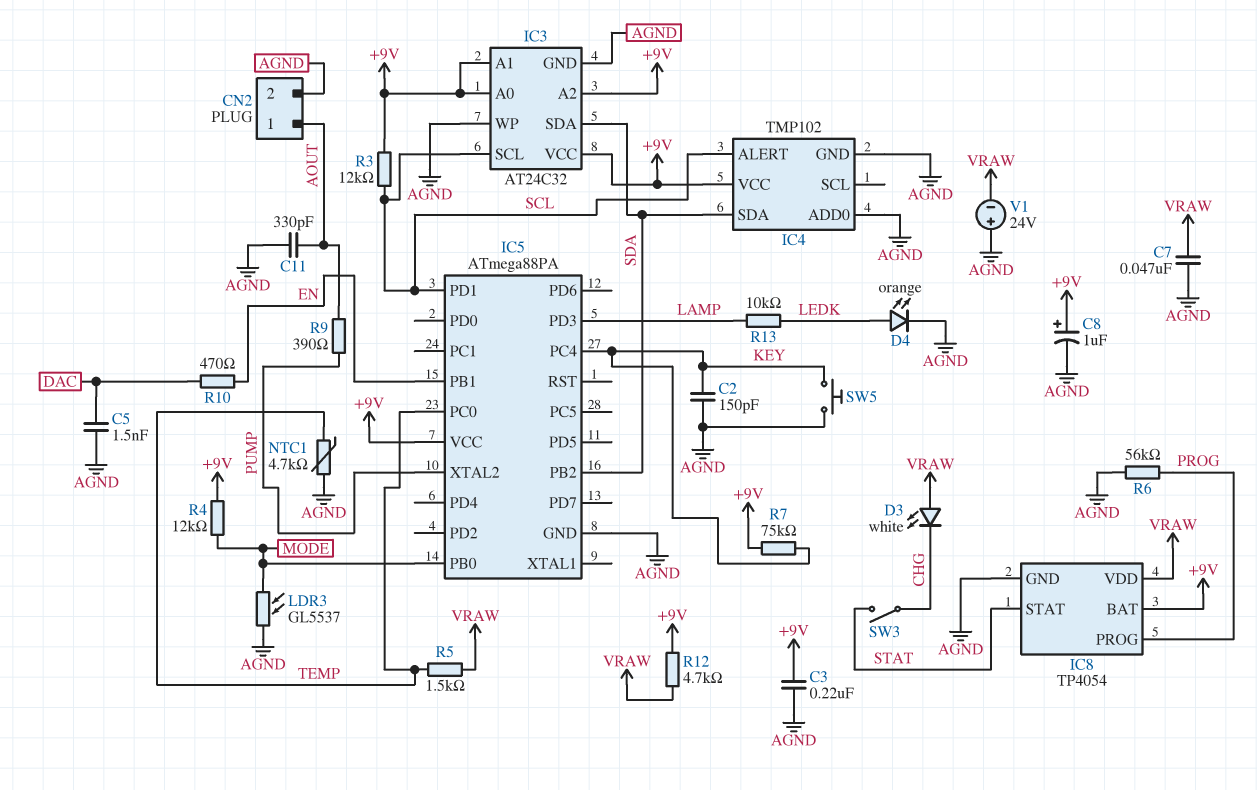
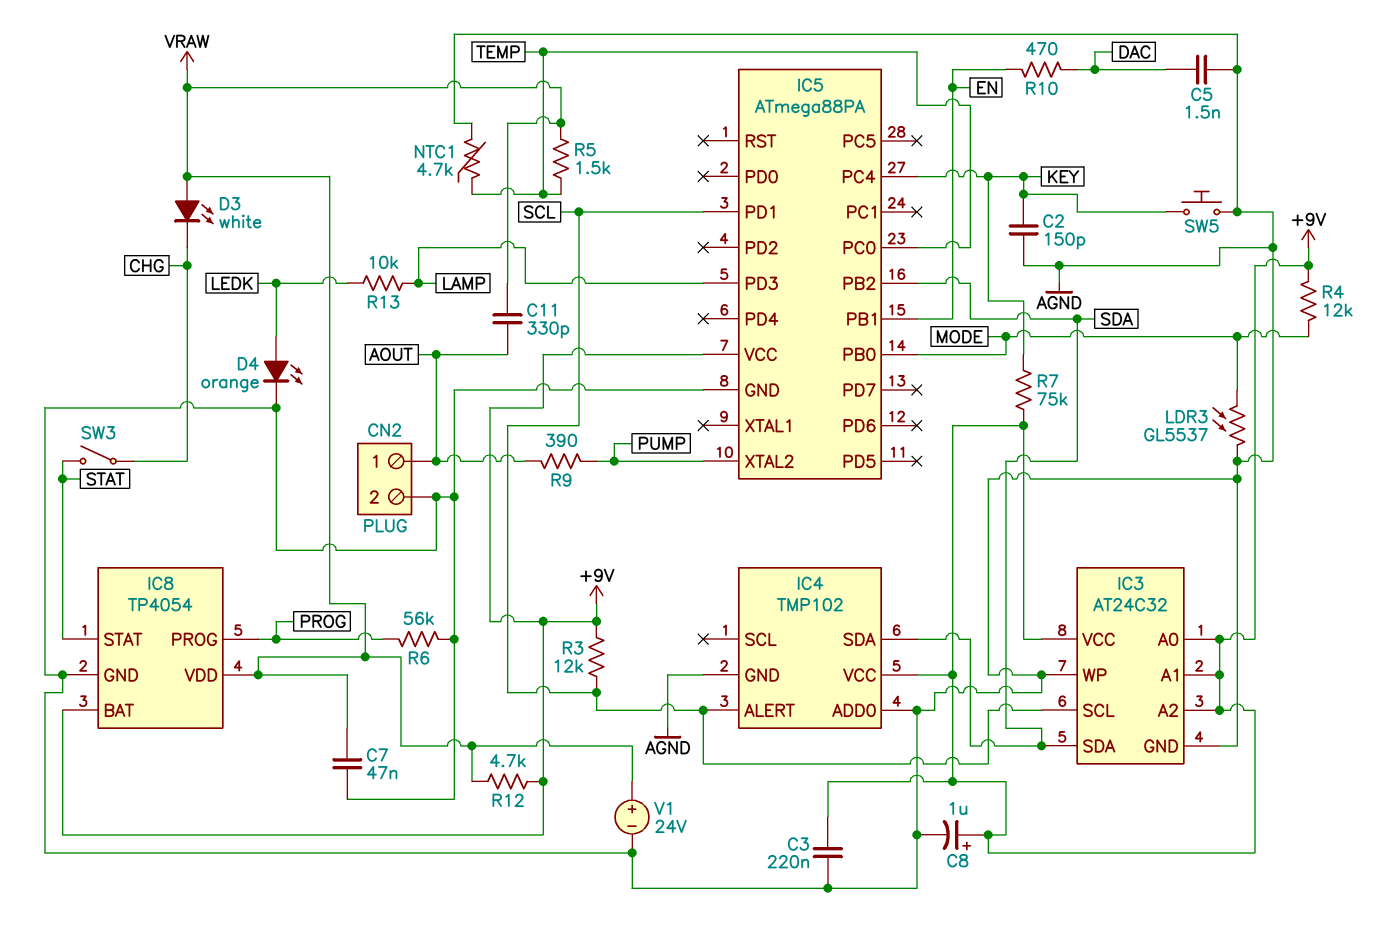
C11: 330pF (AGND, AOUT) -> 330pF (AOUT, VRAW)
V1: 24V (plus AGND, minus VRAW) -> 24V (plus VRAW, minus AGND)

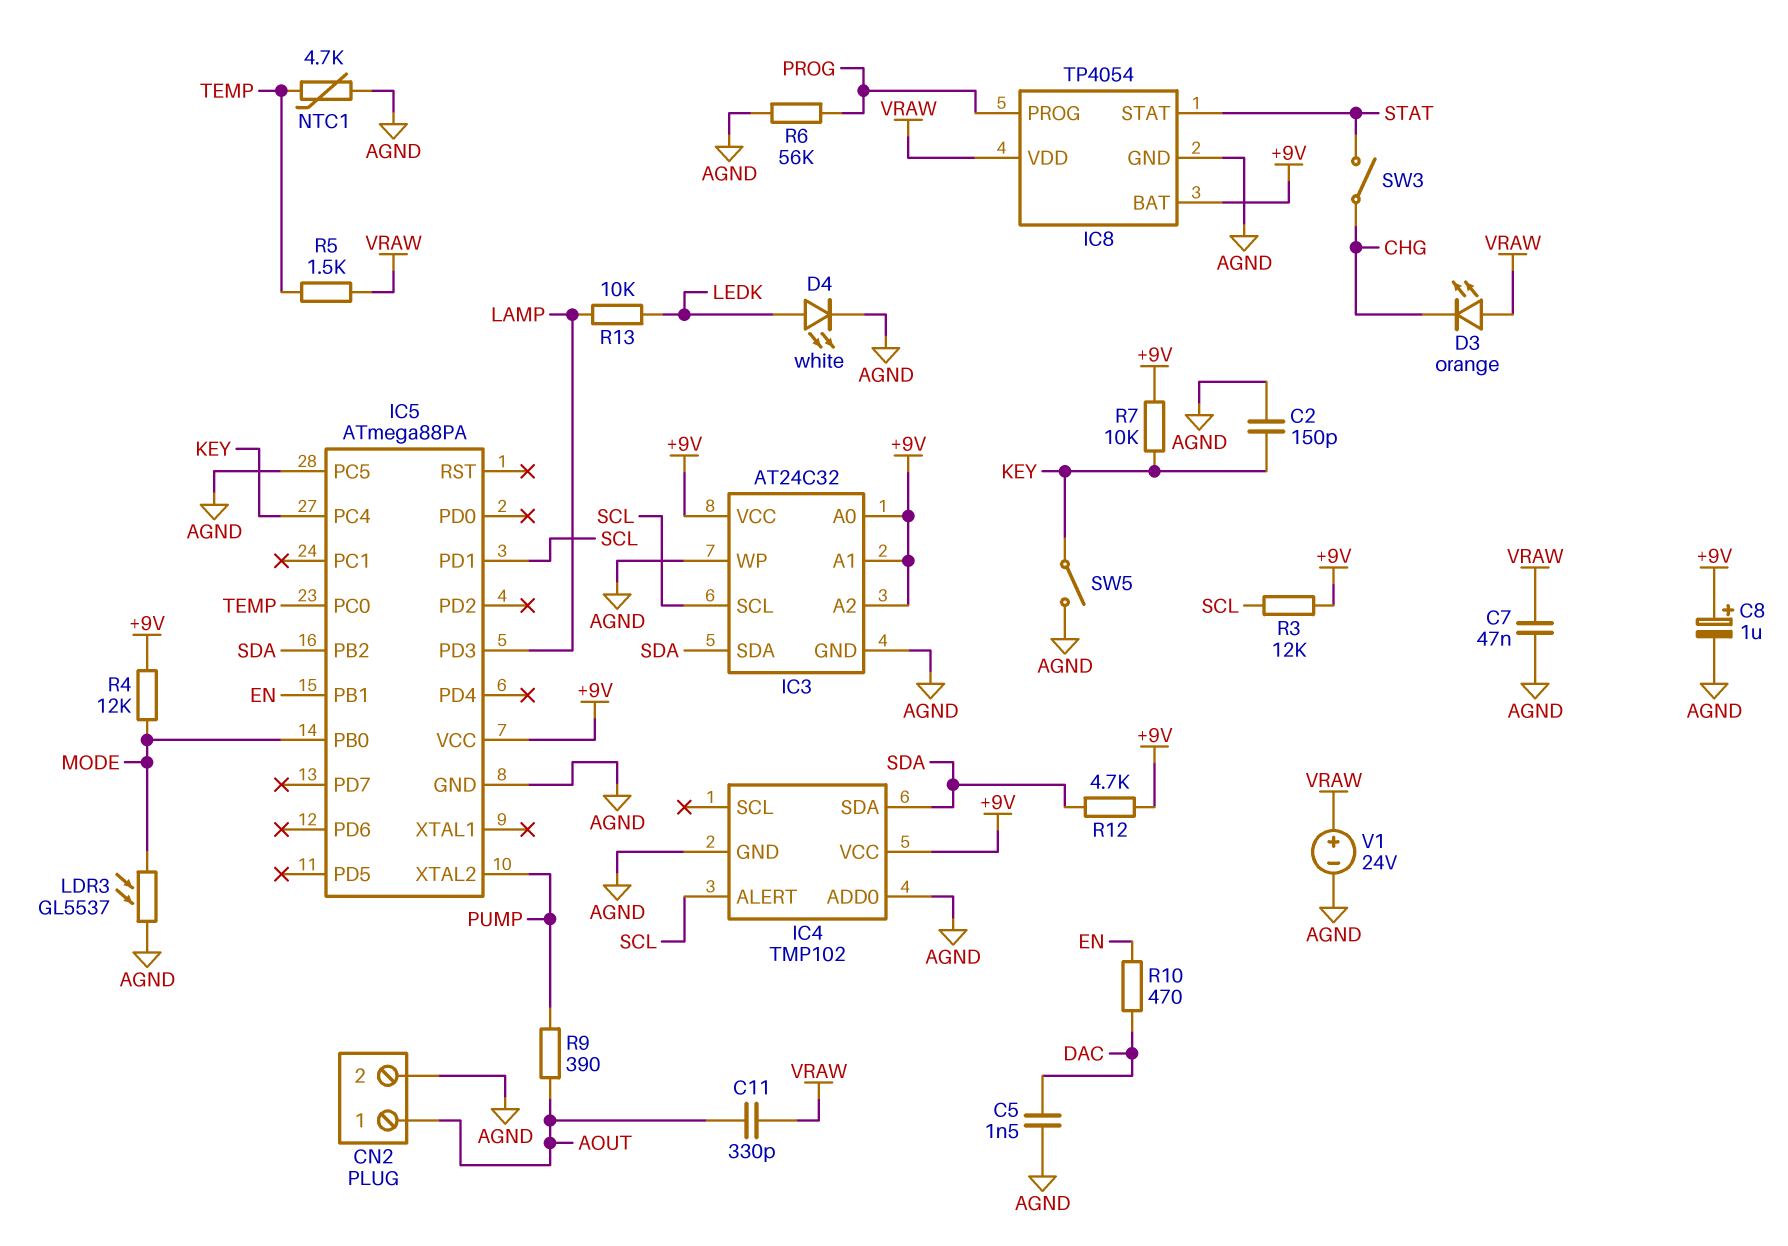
C3: 220nF (+9V, AGND) -> none
D3: LED white (A VRAW, K CHG) -> LED orange (A VRAW, K CHG)
D4: LED orange (A LEDK, K AGND) -> LED white (A LEDK, K AGND)
IC5 pin PC5: none -> AGND
R7: 75k (+9V, KEY) -> 10k (+9V, KEY)
R12: 4.7k (+9V, VRAW) -> 4.7k (+9V, SDA)
SW5: button (AGND, KEY) -> switch (AGND, KEY)

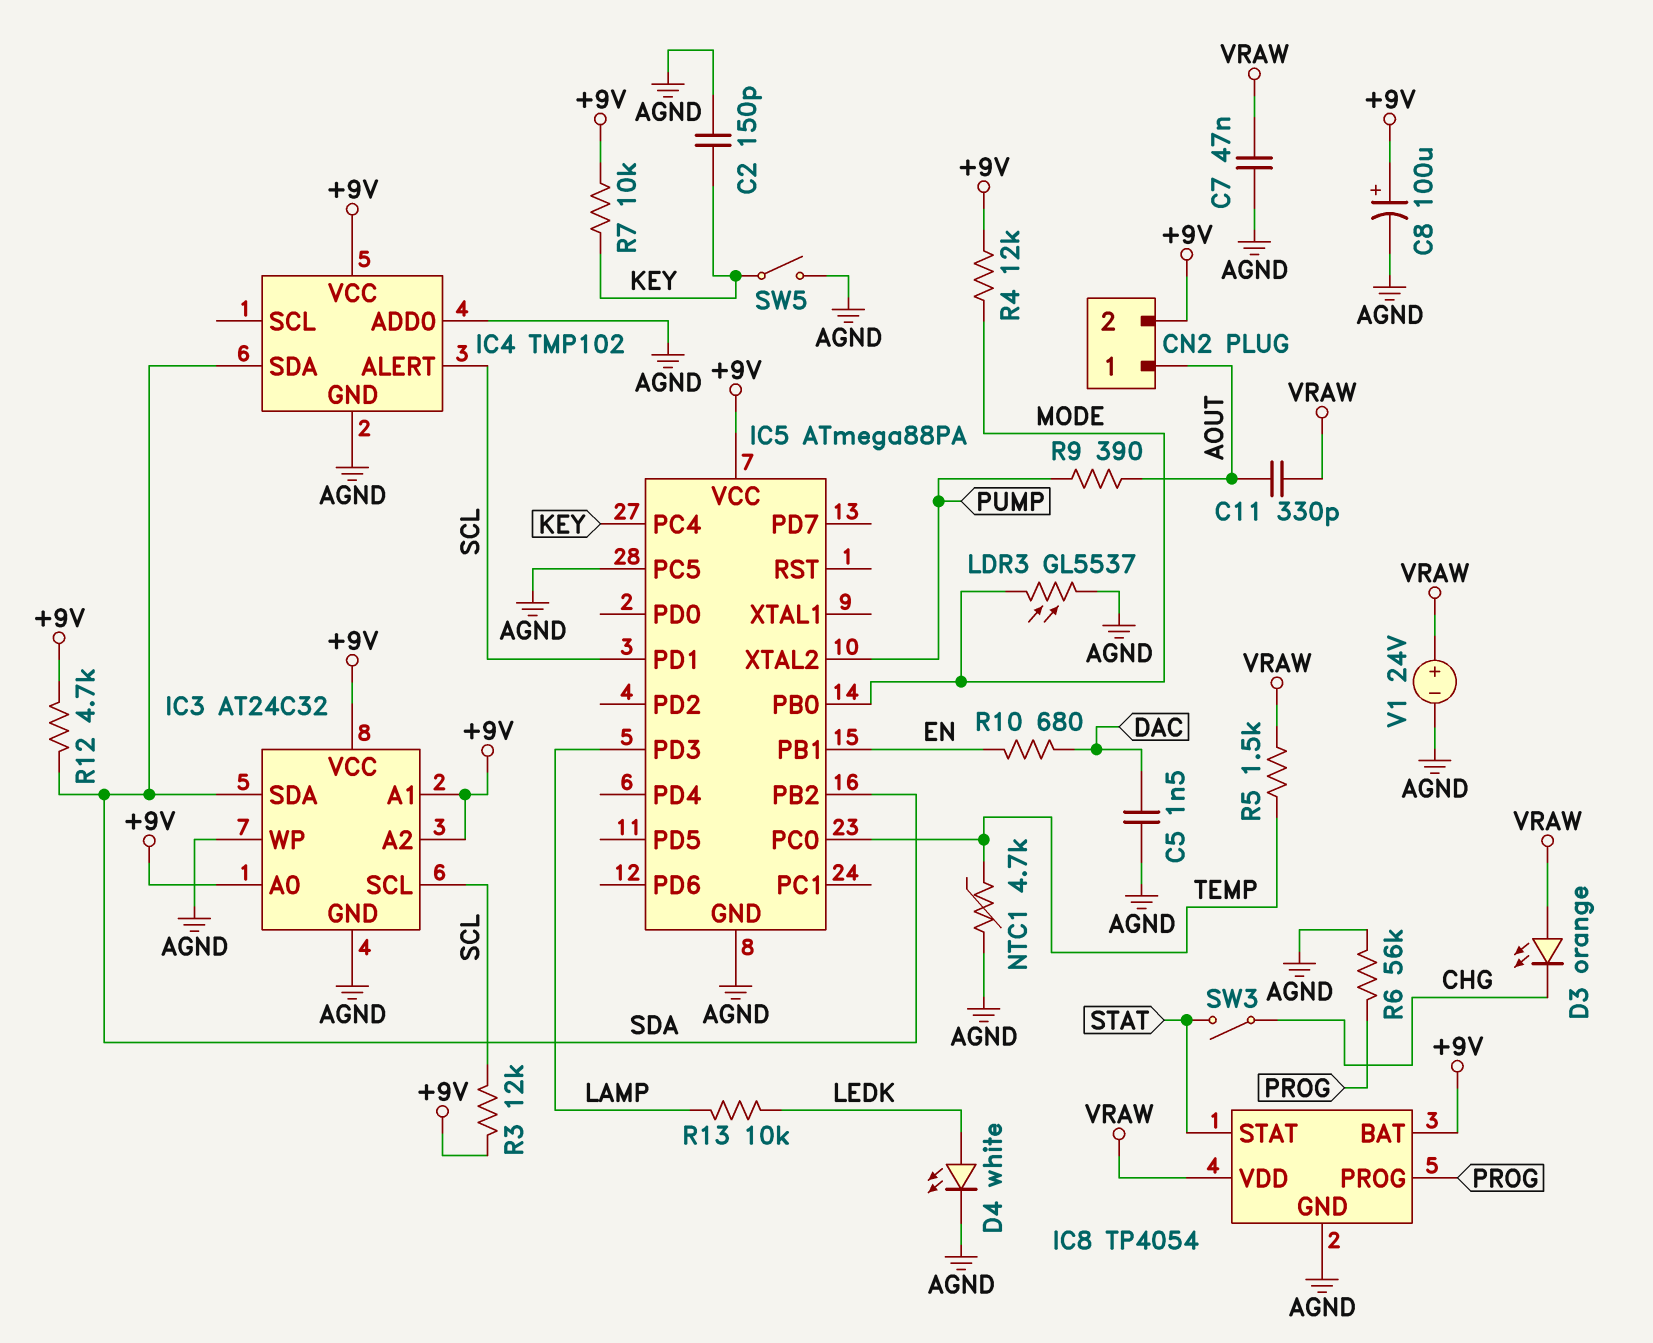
C8: 1uF (plus +9V, minus AGND) -> 100uF (plus +9V, minus AGND)
CN2 pin 2: AGND -> +9V
R10: 470 (DAC, EN) -> 680 (DAC, EN)

